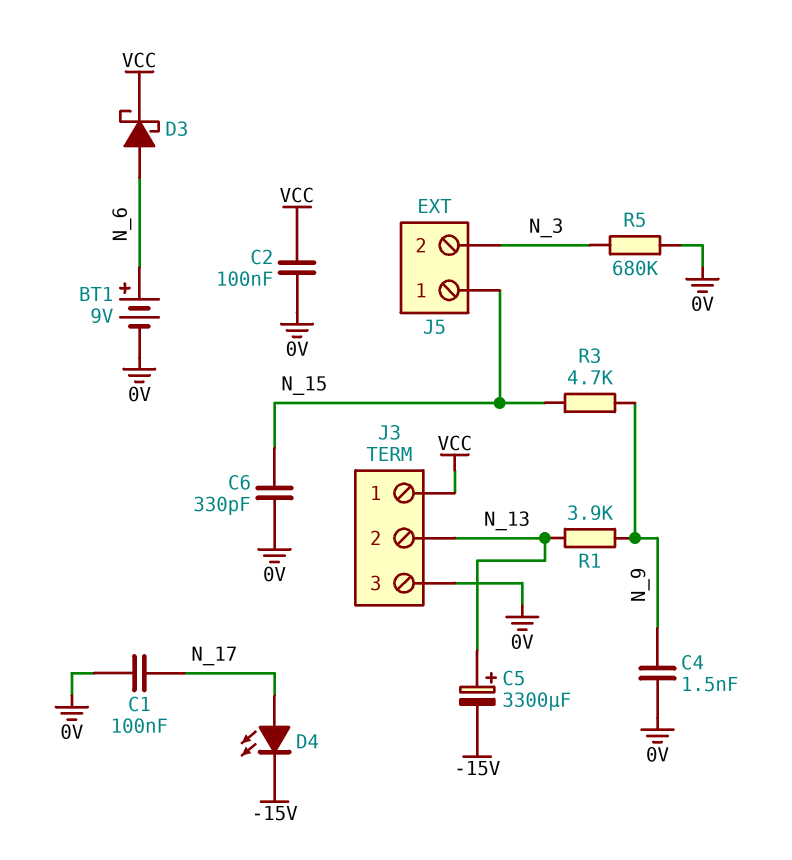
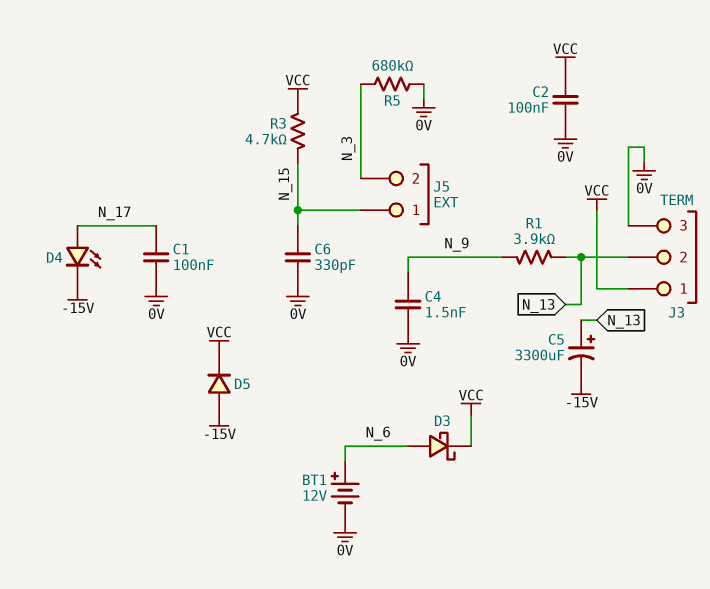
BT1: 9V (plus N_6, minus 0V) -> 12V (plus N_6, minus 0V)
D5: none -> diode (A -15V, K VCC)
R3: 4.7k (N_9, N_15) -> 4.7k (N_15, VCC)

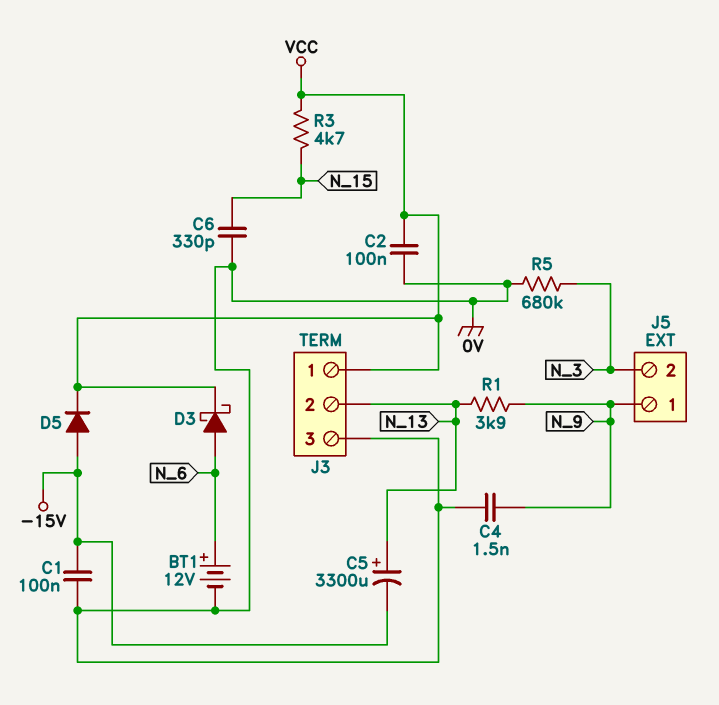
C1: 100nF (0V, N_17) -> 100nF (-15V, 0V)
D4: LED (A N_17, K -15V) -> none
J5 pin 1: N_15 -> N_9

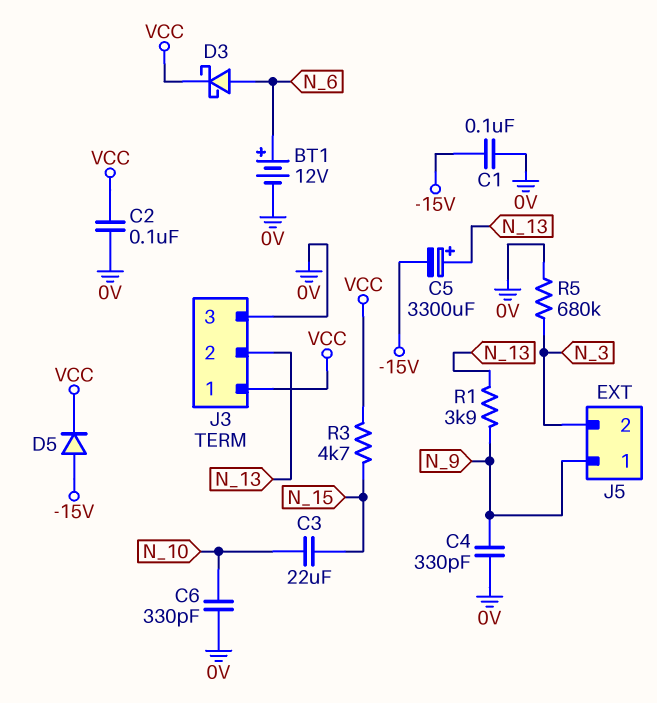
C3: none -> 22uF (N_10, N_15)
C4: 1.5nF (0V, N_9) -> 330pF (0V, N_9)
C6: 330pF (0V, N_15) -> 330pF (0V, N_10)

